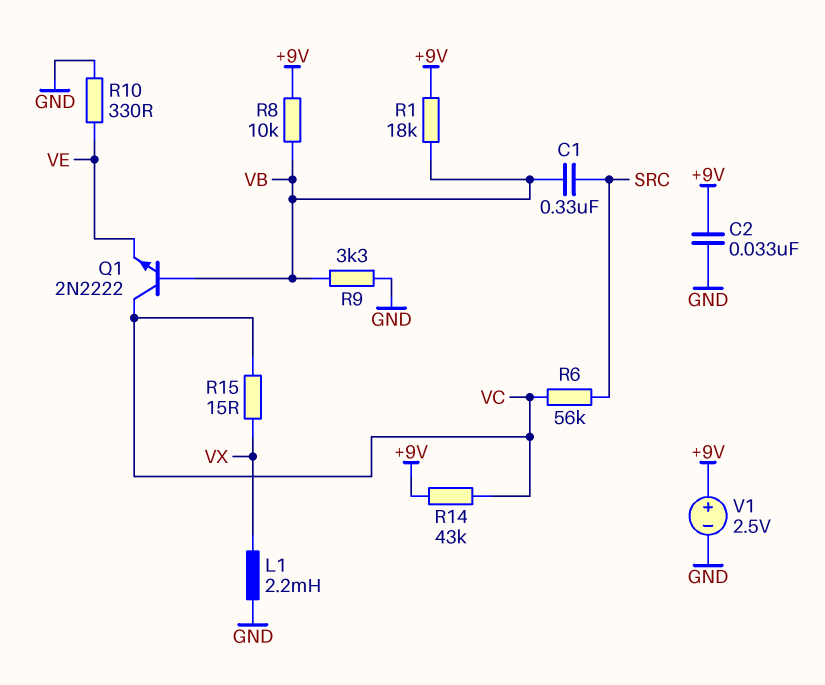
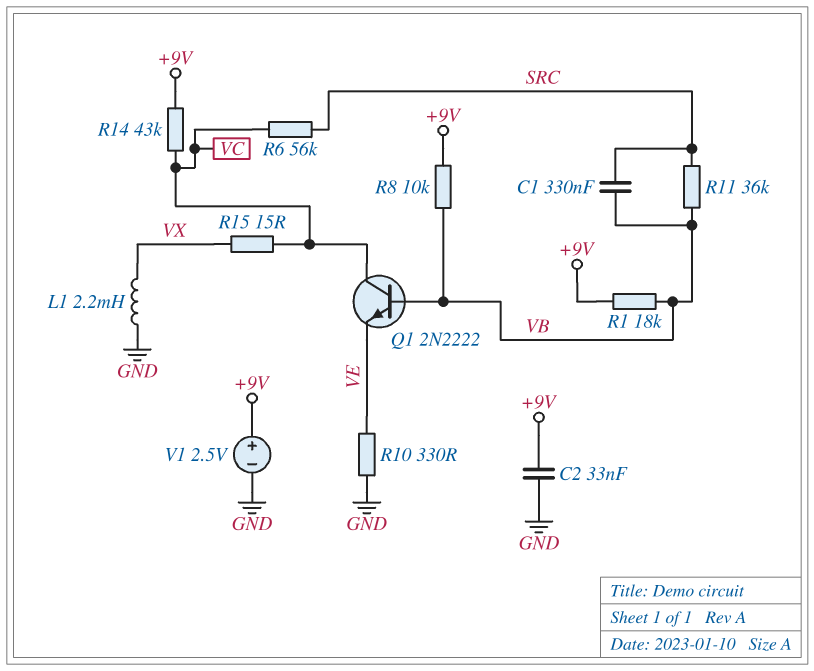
R9: 3.3k (GND, VB) -> none
R11: none -> 36k (SRC, VB)

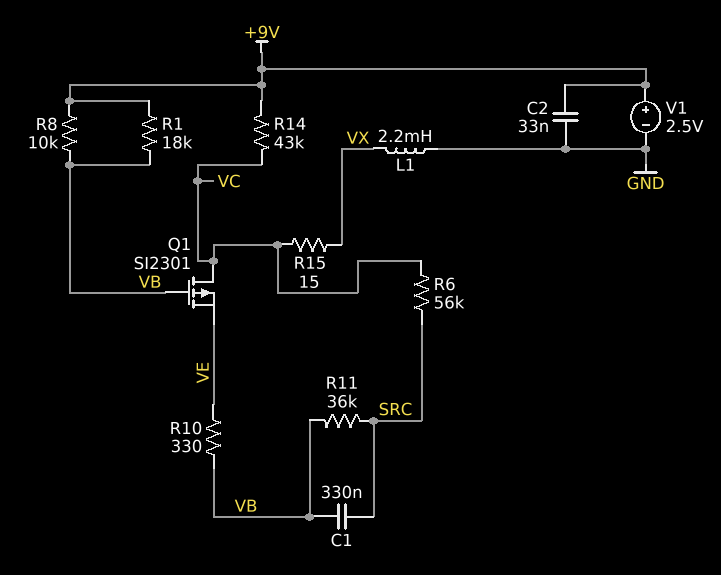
Q1: NPN 2N2222 (B VB, C VC, E VE) -> PMOS SI2301 (G VB, D VC, S VE)
R10: 330 (GND, VE) -> 330 (VB, VE)

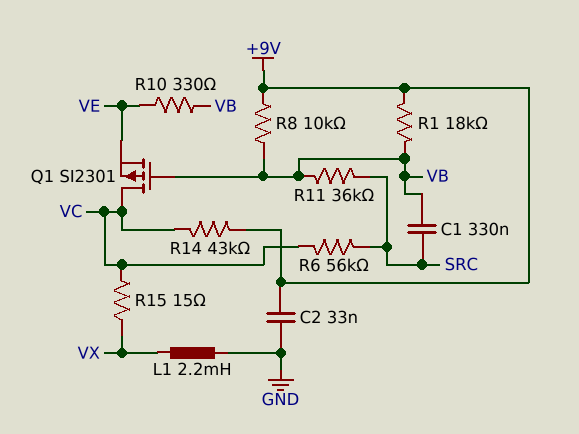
V1: 2.5V (plus +9V, minus GND) -> none

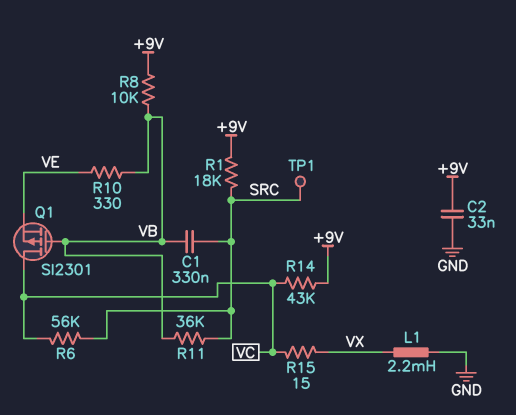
R1: 18k (+9V, VB) -> 18k (+9V, SRC)
TP1: none -> test point (SRC)

